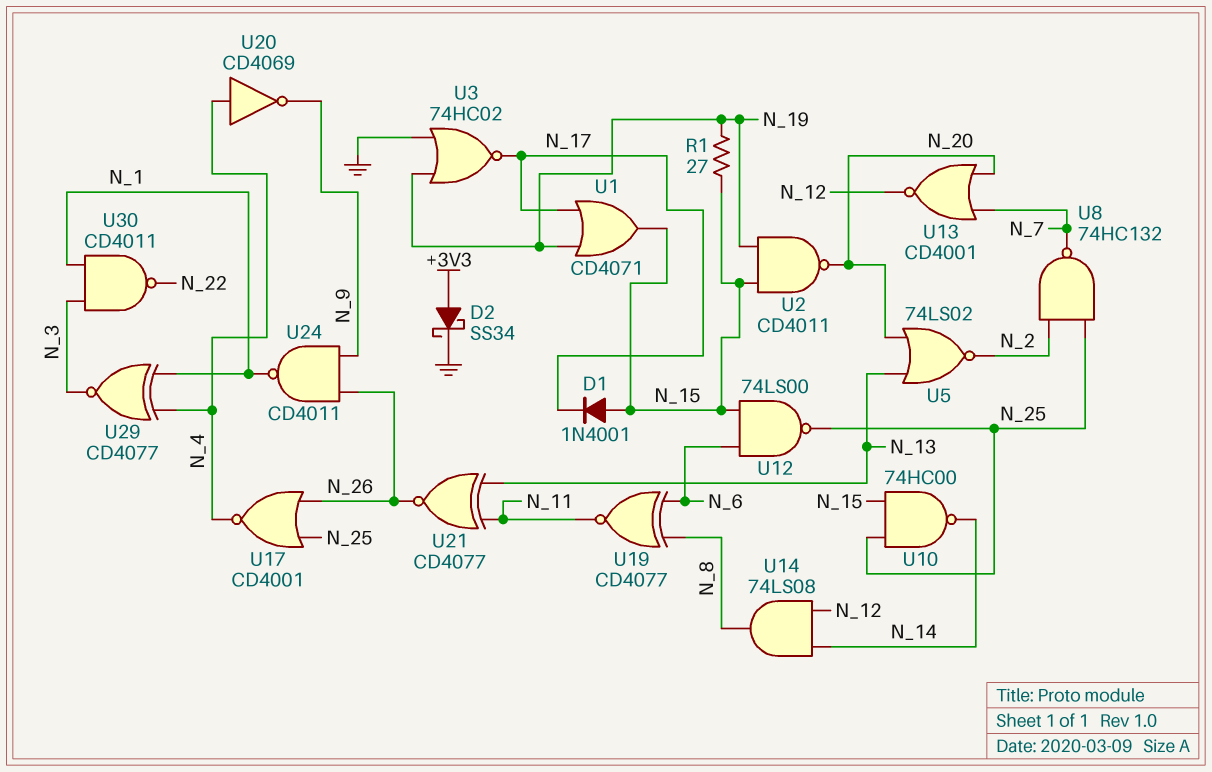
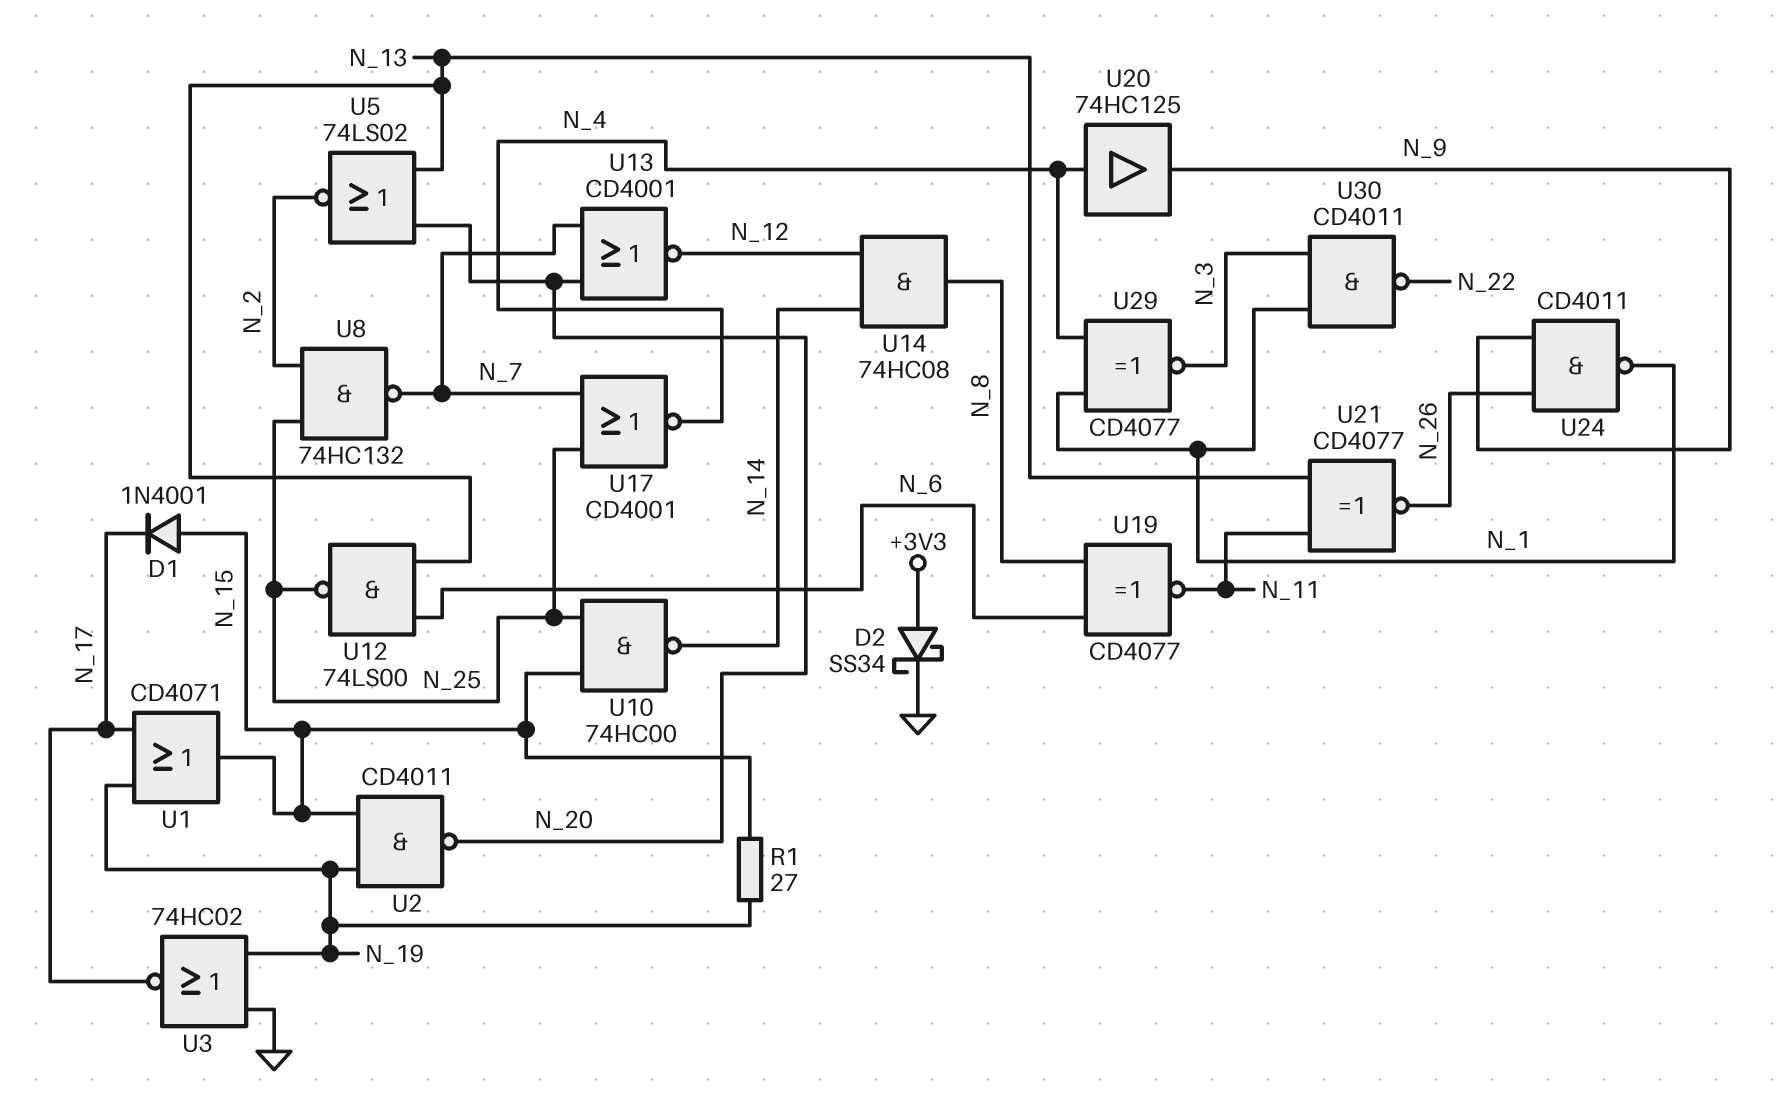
U12: NAND 74LS00 (in N_6, in N_15, out N_25) -> NAND 74LS00 (in N_6, in N_13, out N_25)
U14: AND 74LS08 (in N_12, in N_14, out N_8) -> AND 74HC08 (in N_12, in N_14, out N_8)
U17: NOR CD4001 (in N_25, in N_26, out N_4) -> NOR CD4001 (in N_7, in N_25, out N_4)
U20: NOT CD4069 (in N_4, out N_9) -> buffer 74HC125 (in N_4, out N_9)

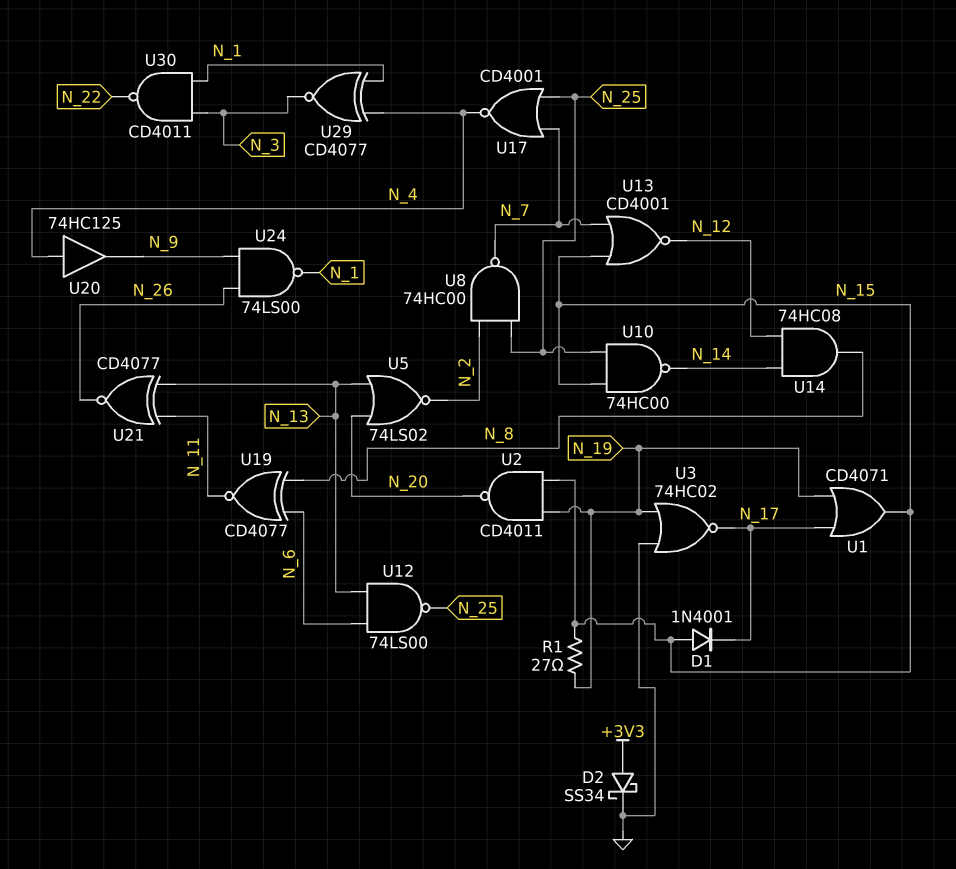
U8: NAND 74HC132 (in N_2, in N_25, out N_7) -> NAND 74HC00 (in N_2, in N_25, out N_7)
U13: NOR CD4001 (in N_7, in N_20, out N_12) -> NOR CD4001 (in N_7, in N_15, out N_12)
U24: NAND CD4011 (in N_9, in N_26, out N_1) -> NAND 74LS00 (in N_9, in N_26, out N_1)

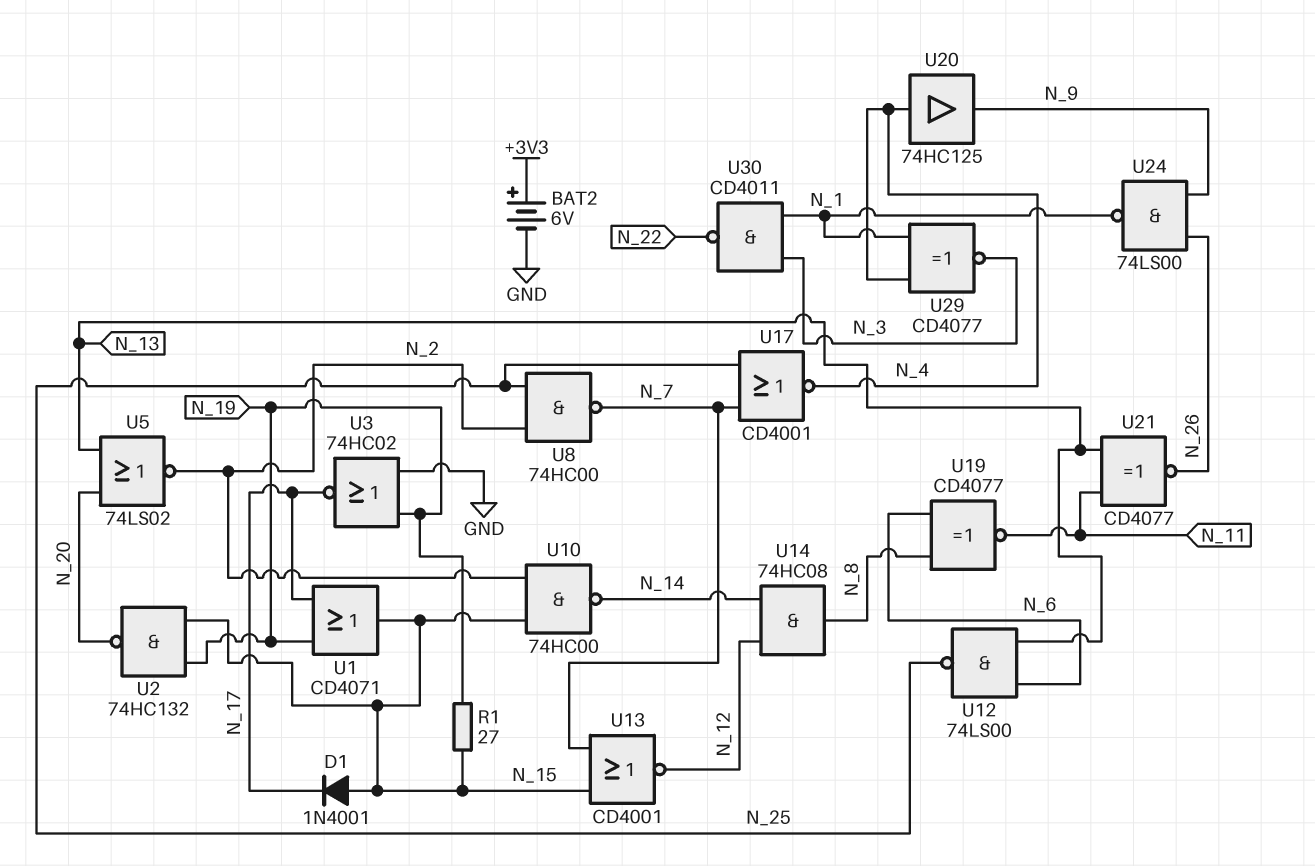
BAT2: none -> 6V (plus +3V3, minus GND)
D2: schottky SS34 (A +3V3, K GND) -> none
U2: NAND CD4011 (in N_15, in N_19, out N_20) -> NAND 74HC132 (in N_15, in N_19, out N_20)
U10: NAND 74HC00 (in N_15, in N_25, out N_14) -> NAND 74HC00 (in N_2, in N_15, out N_14)

